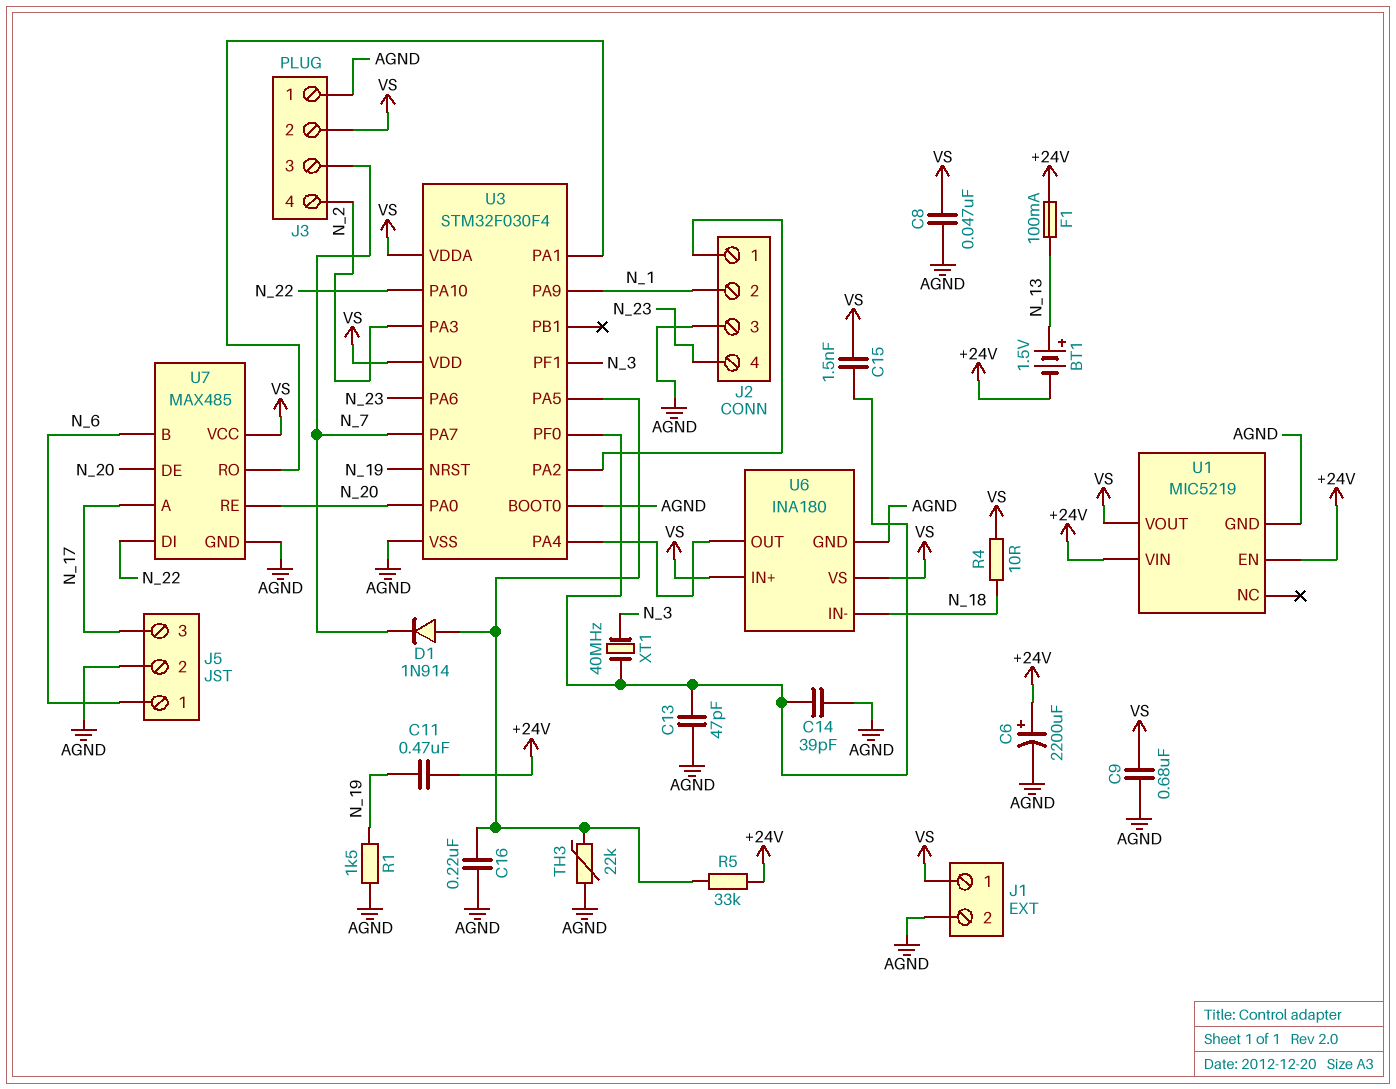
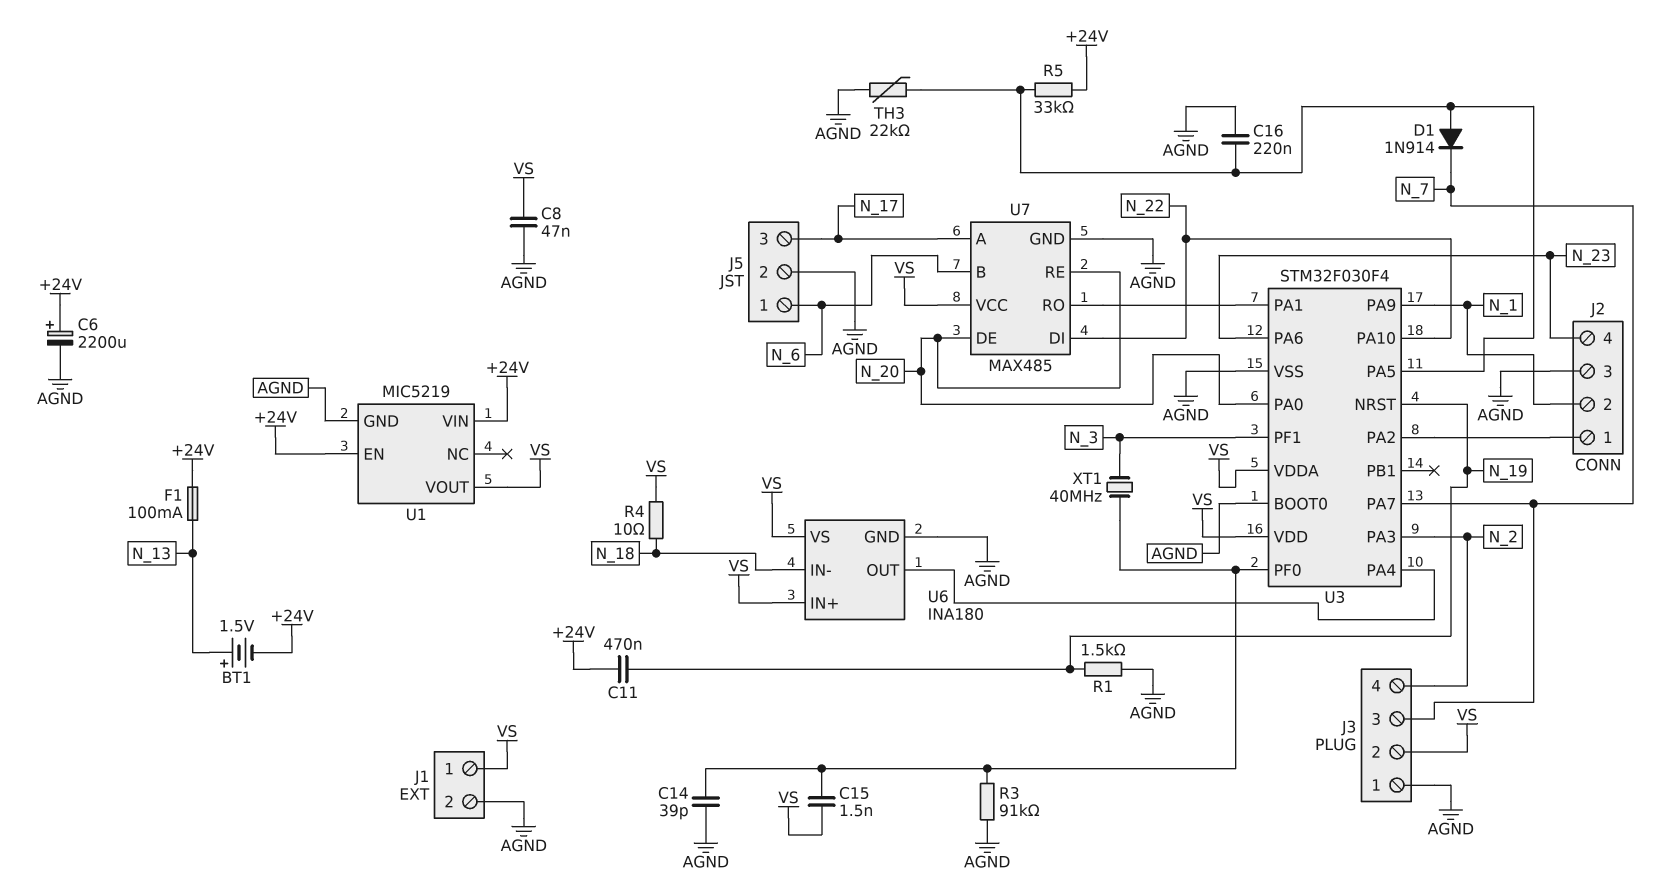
C9: 680nF (AGND, VS) -> none
C13: 47pF (AGND, U3/PF0) -> none
R3: none -> 91k (AGND, U3/PF0)

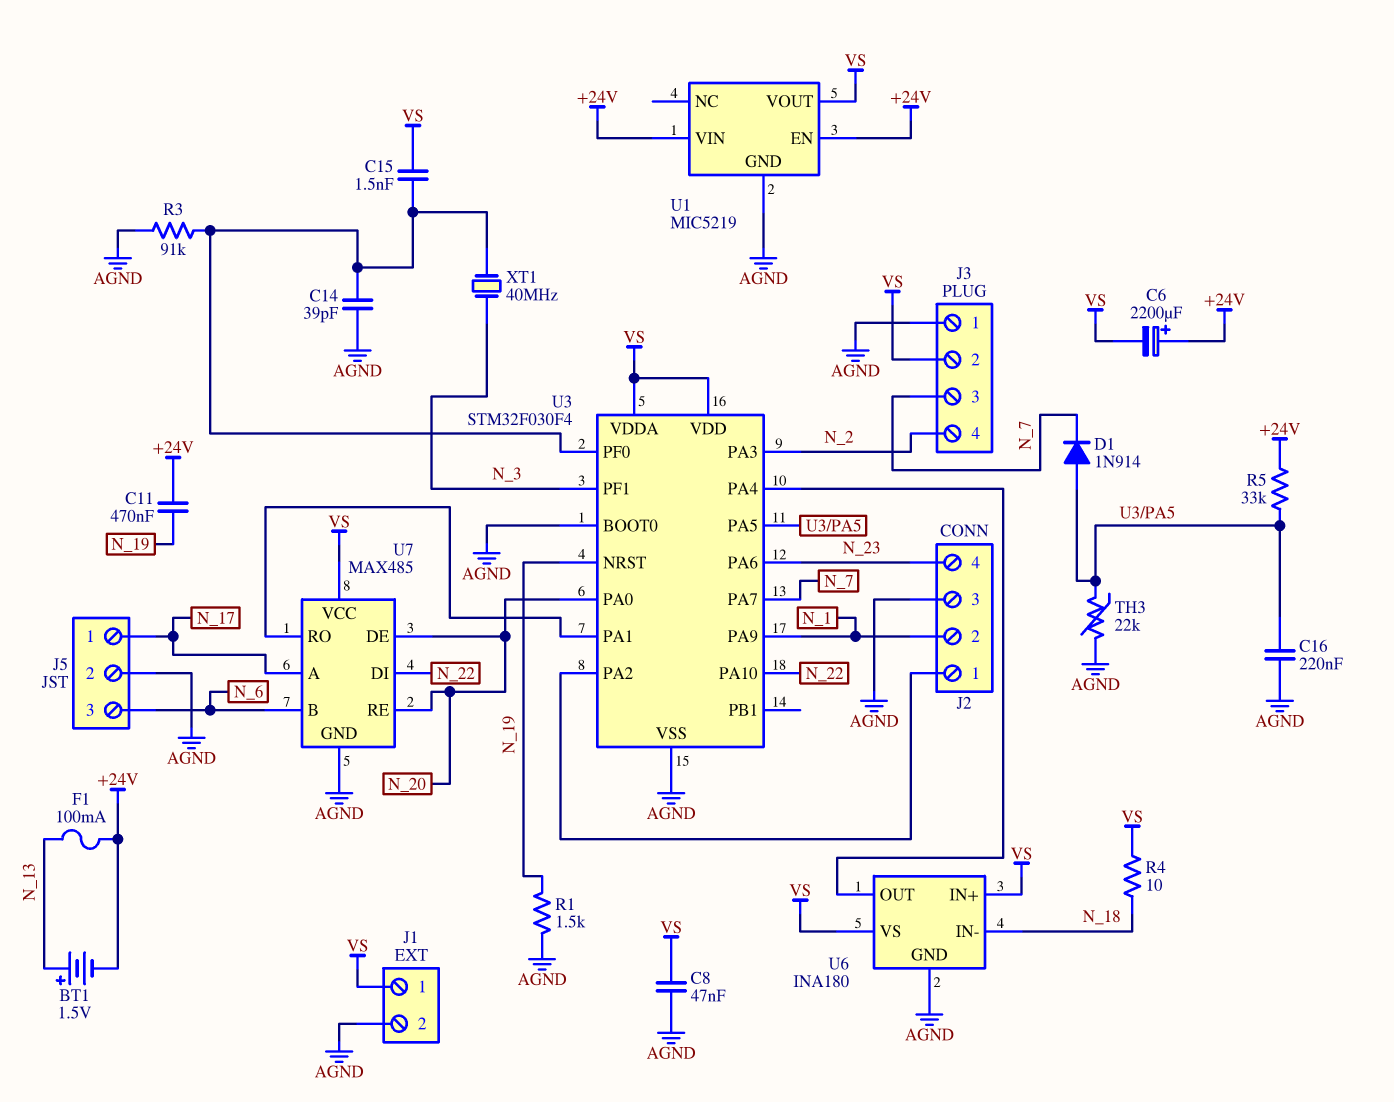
C6: 2200uF (plus +24V, minus AGND) -> 2200uF (plus +24V, minus VS)
J5 pin 1: N_6 -> N_17
J5 pin 3: N_17 -> N_6

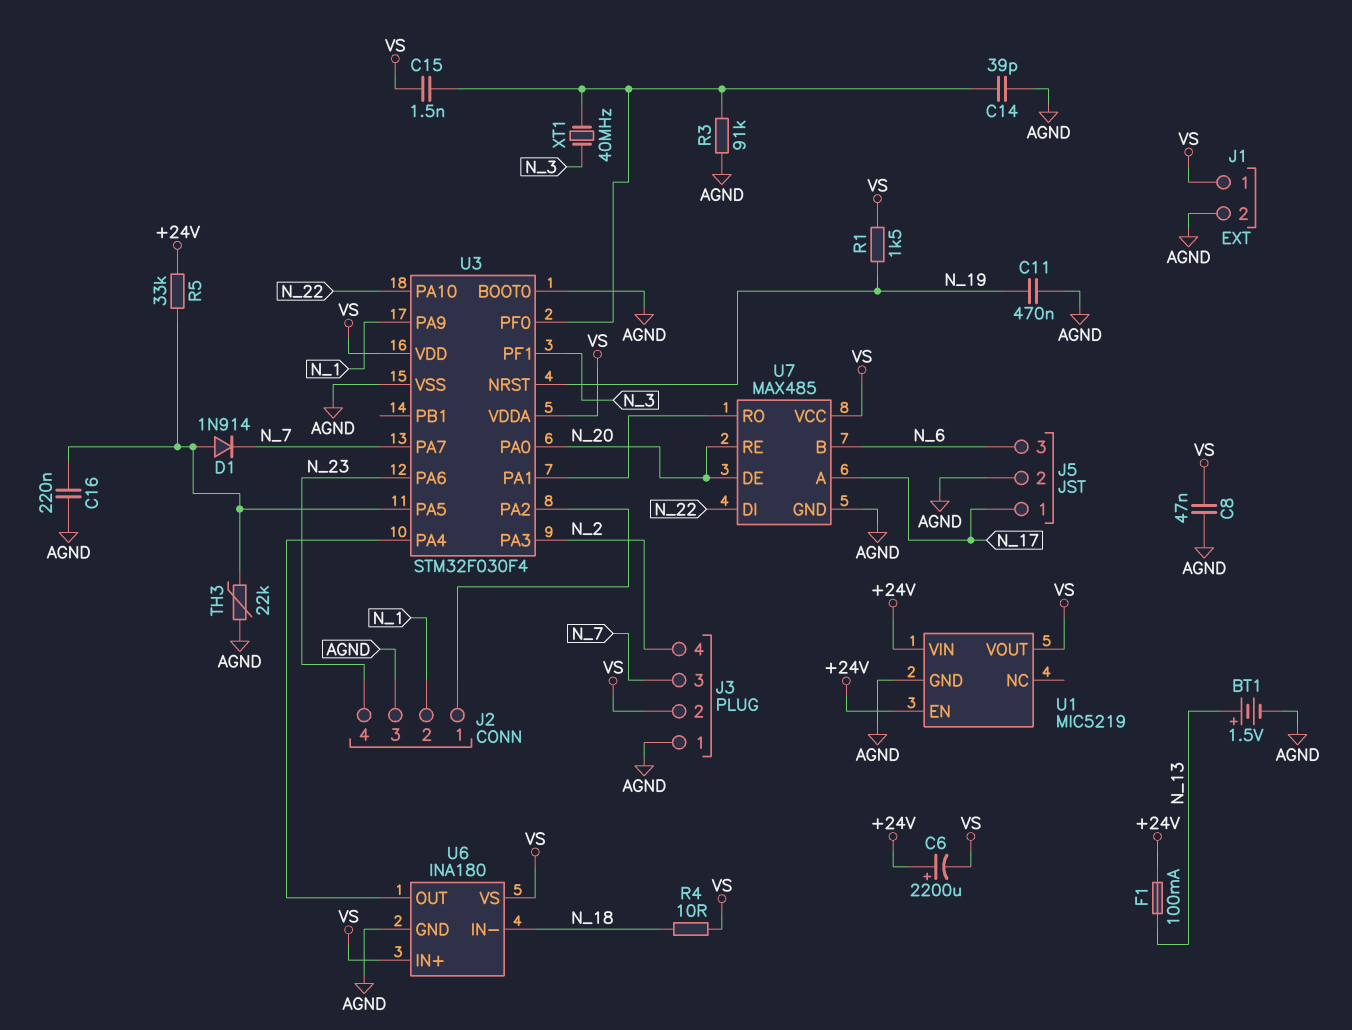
BT1: 1.5V (plus N_13, minus +24V) -> 1.5V (plus N_13, minus AGND)
C11: 470nF (+24V, N_19) -> 470nF (AGND, N_19)
R1: 1.5k (AGND, N_19) -> 1.5k (N_19, VS)

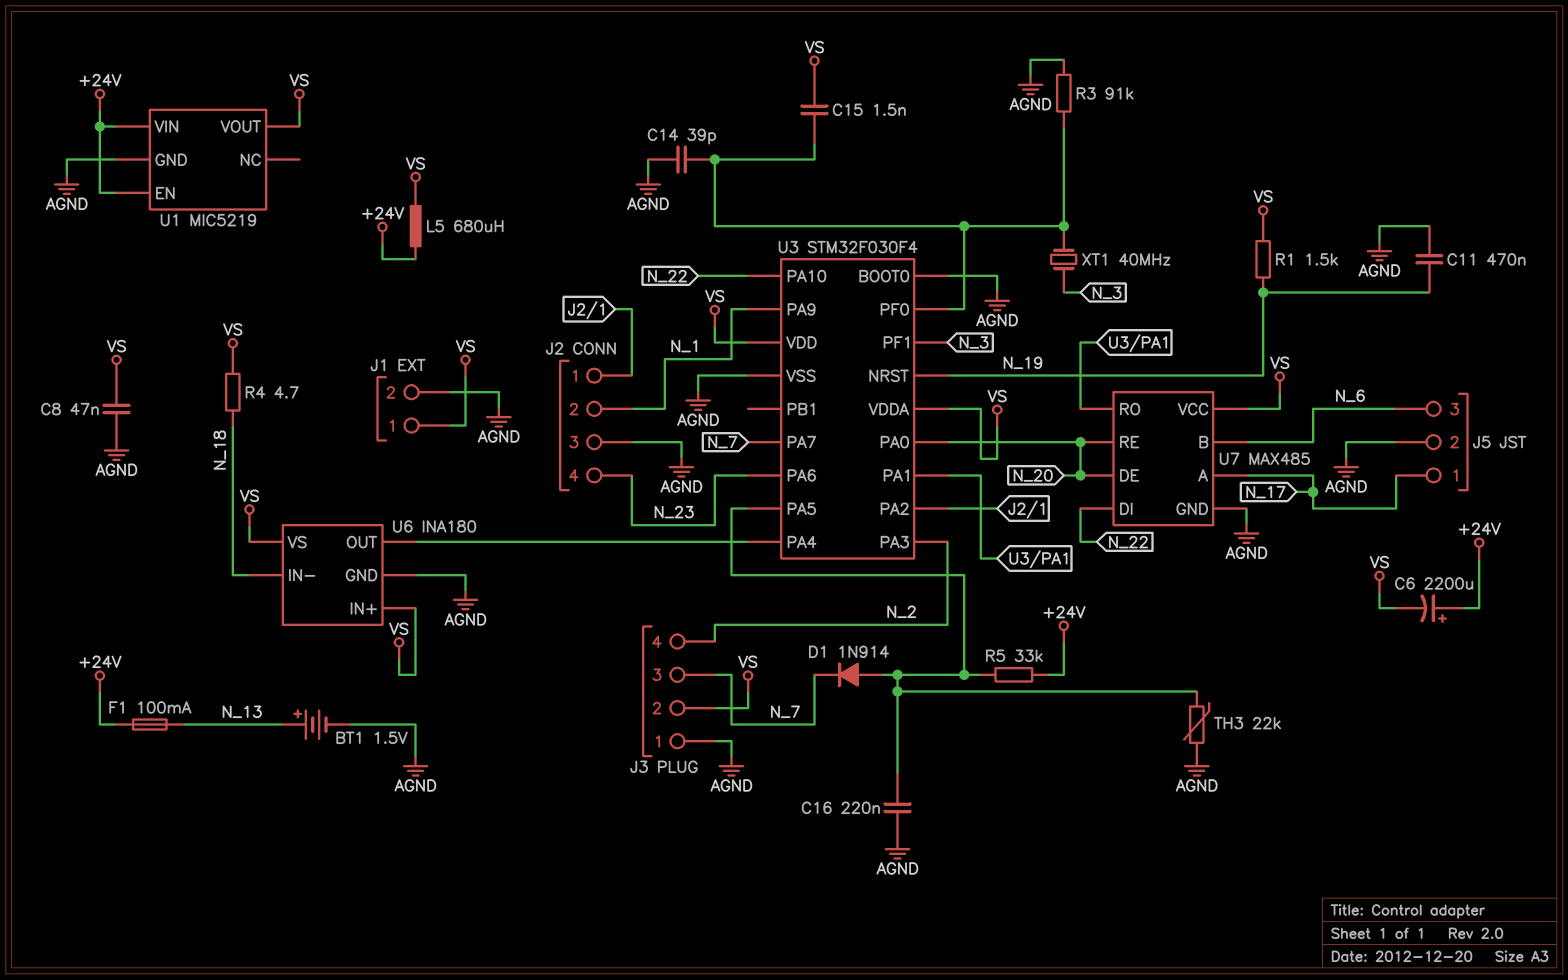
L5: none -> 680uH (+24V, VS)
R4: 10 (N_18, VS) -> 4.7 (N_18, VS)

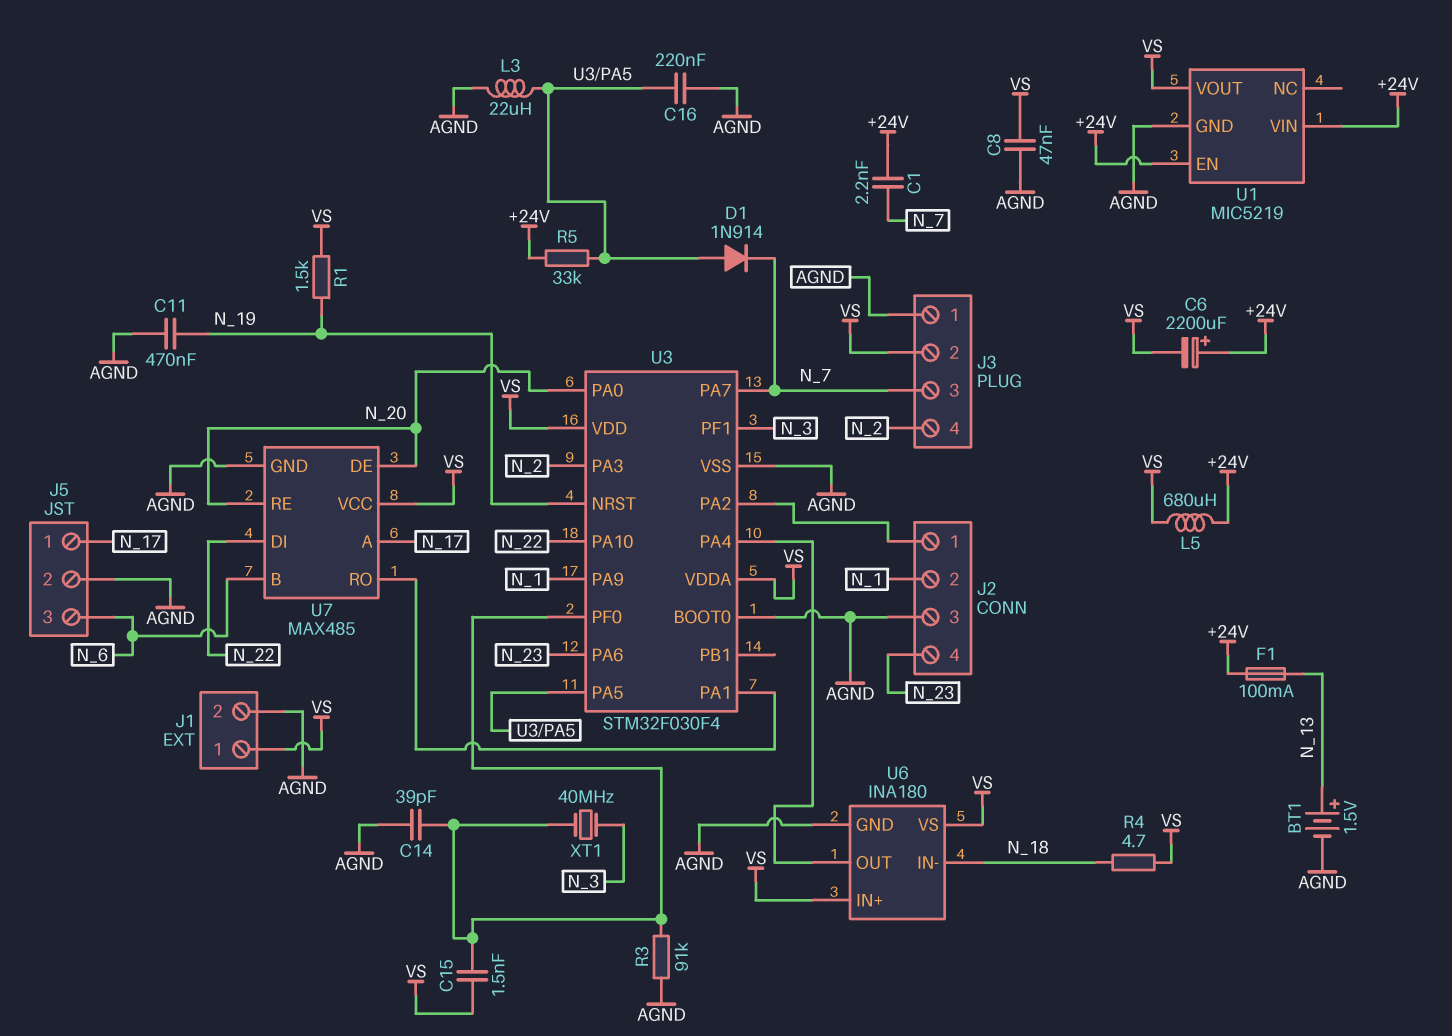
C1: none -> 2.2nF (+24V, N_7)
L3: none -> 22uH (AGND, U3/PA5)
TH3: 22k (AGND, U3/PA5) -> none

